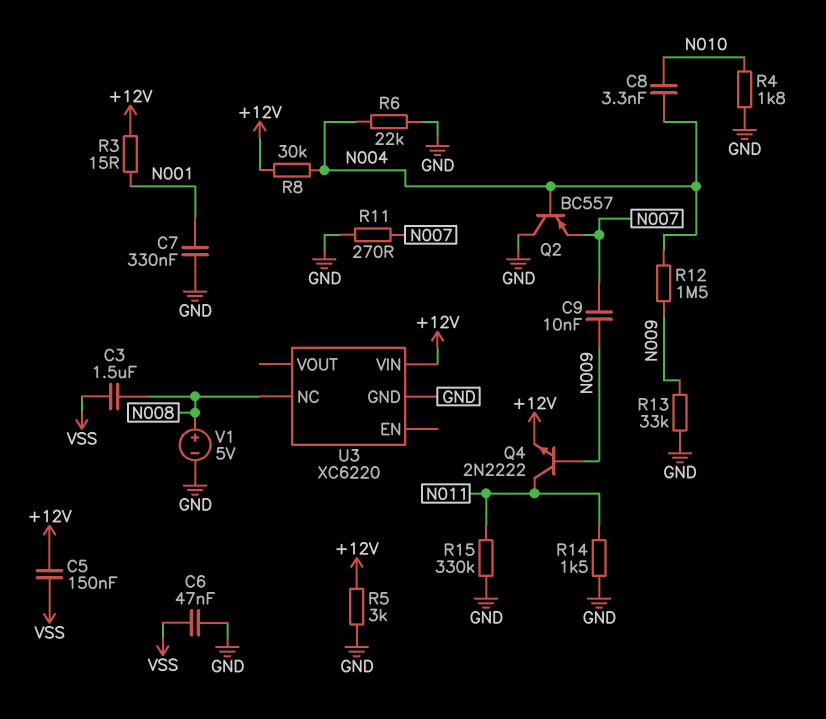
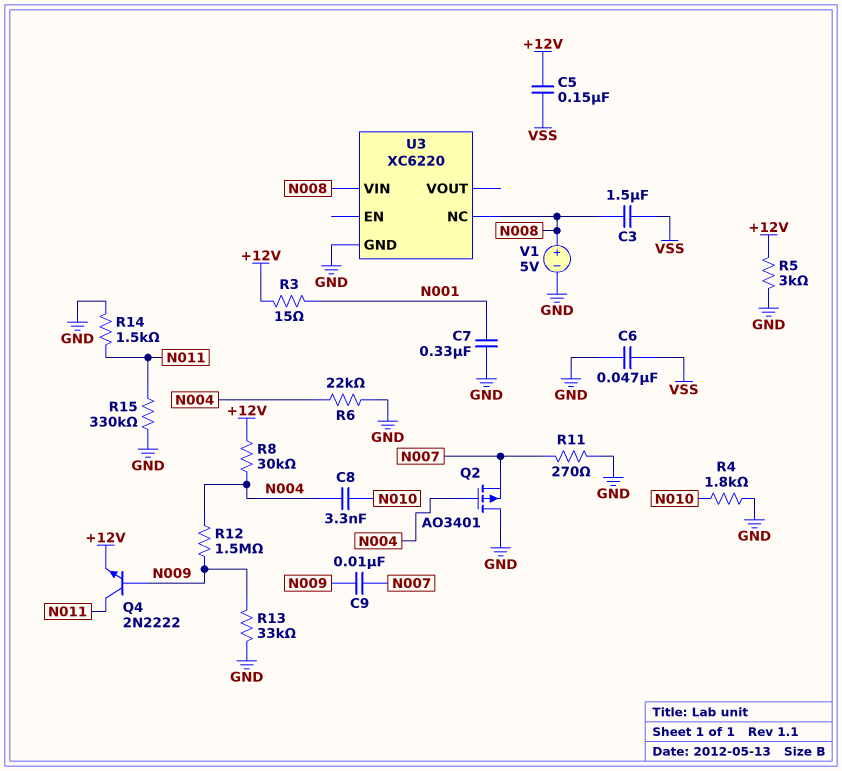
Q2: PNP BC557 (B N004, C GND, E N007) -> PMOS AO3401 (G N004, D GND, S N007)
U3 pin VIN: +12V -> N008

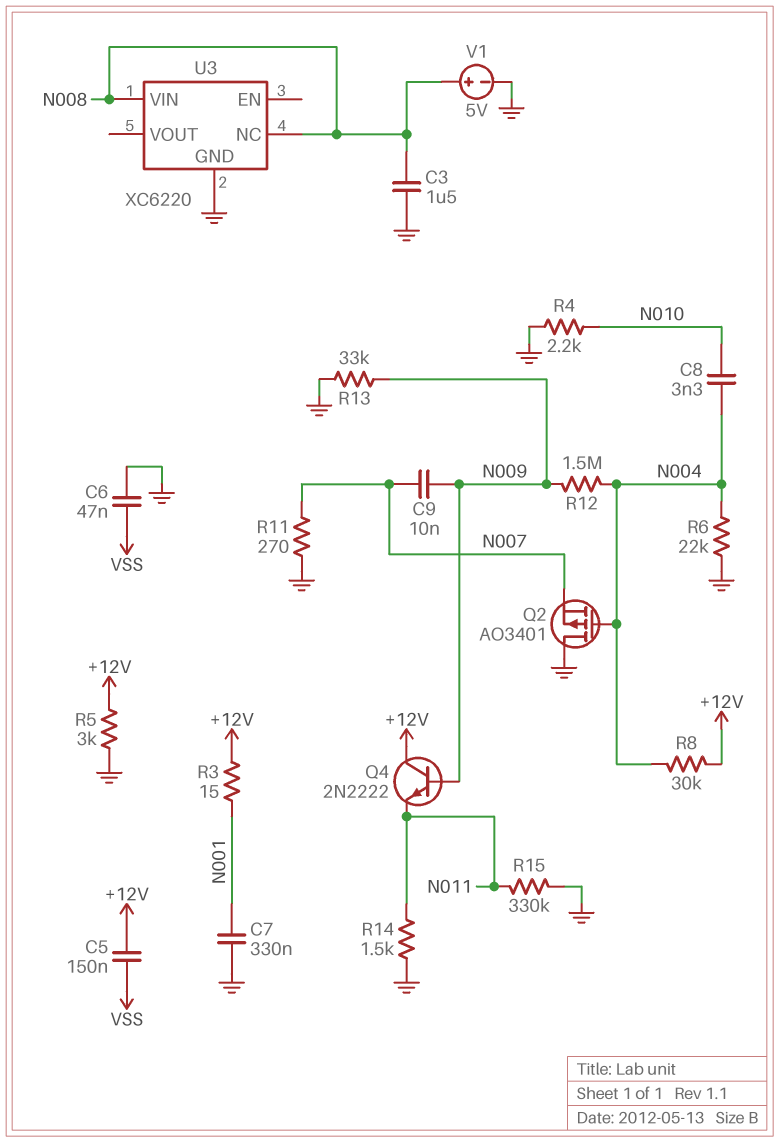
C3: 1.5uF (N008, VSS) -> 1.5uF (GND, N008)
Q4: NPN 2N2222 (B N009, C N011, E +12V) -> NPN 2N2222 (B N009, C +12V, E N011)
R4: 1.8k (GND, N010) -> 2.2k (GND, N010)

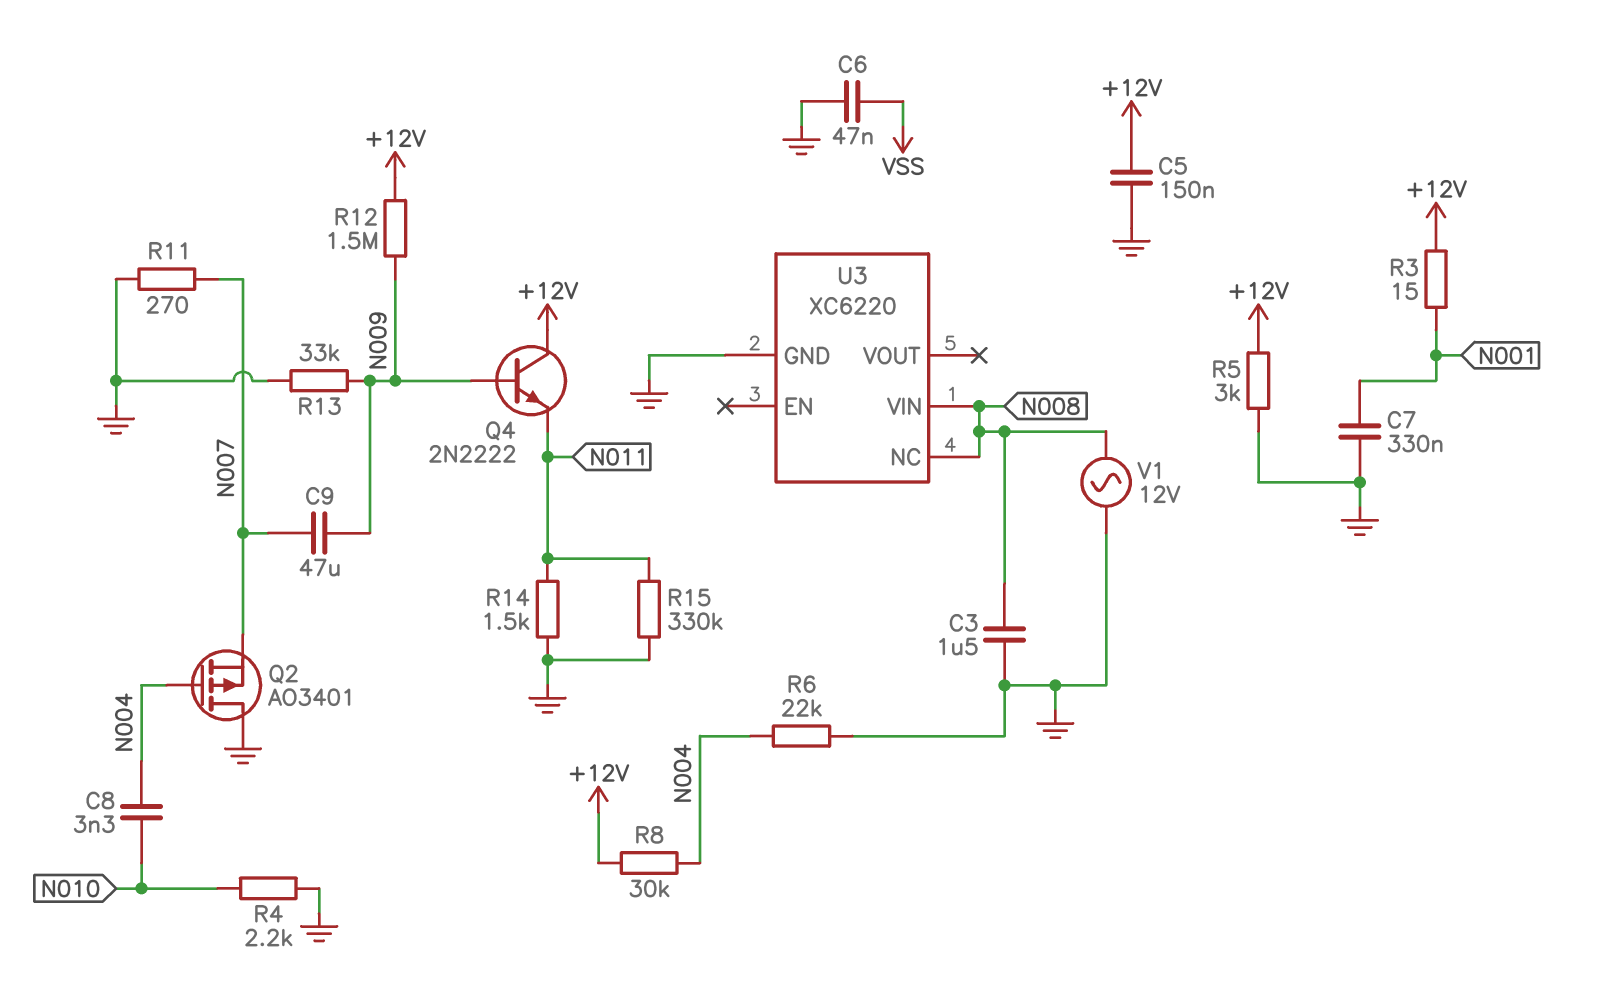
C5: 150nF (+12V, VSS) -> 150nF (+12V, GND)
C9: 10nF (N007, N009) -> 47uF (N007, N009)
R12: 1.5M (N004, N009) -> 1.5M (+12V, N009)
V1: 5V (plus N008, minus GND) -> AC 12V (GND, N008)

